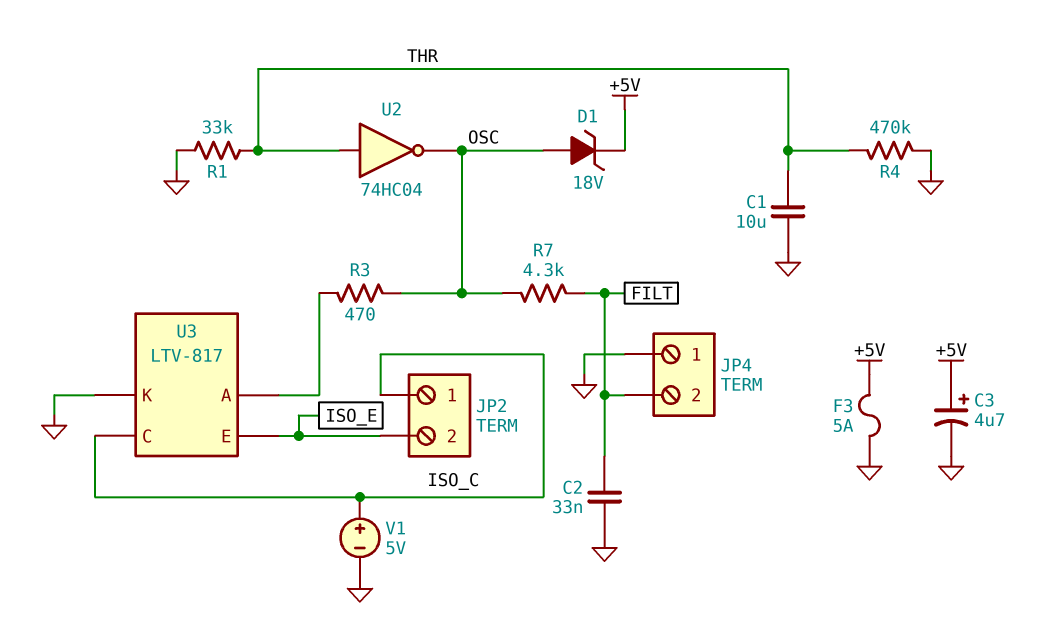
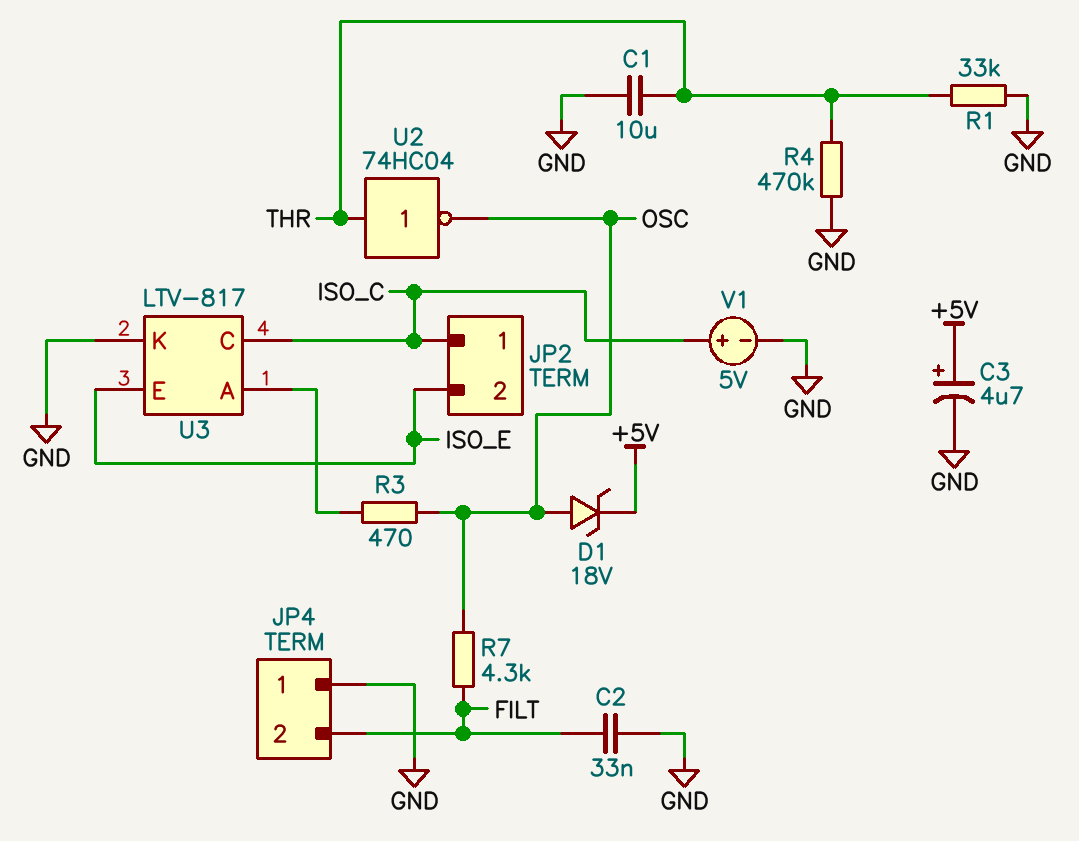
F3: 5A (+5V, GND) -> none

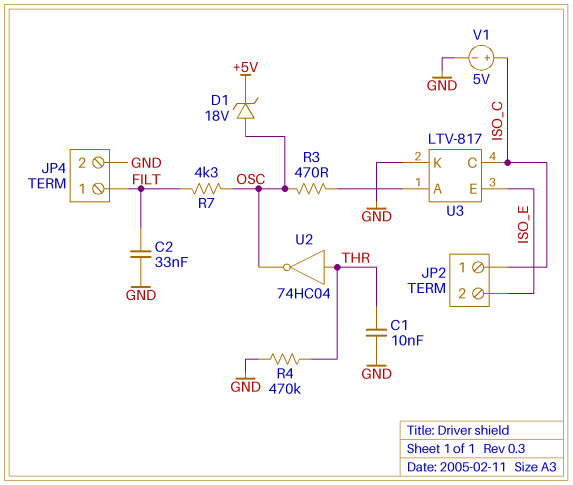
C1: 10uF (GND, THR) -> 10nF (GND, THR)
C3: 4.7uF (plus +5V, minus GND) -> none
JP4 pin 1: GND -> FILT
JP4 pin 2: FILT -> GND
R1: 33k (GND, THR) -> none

